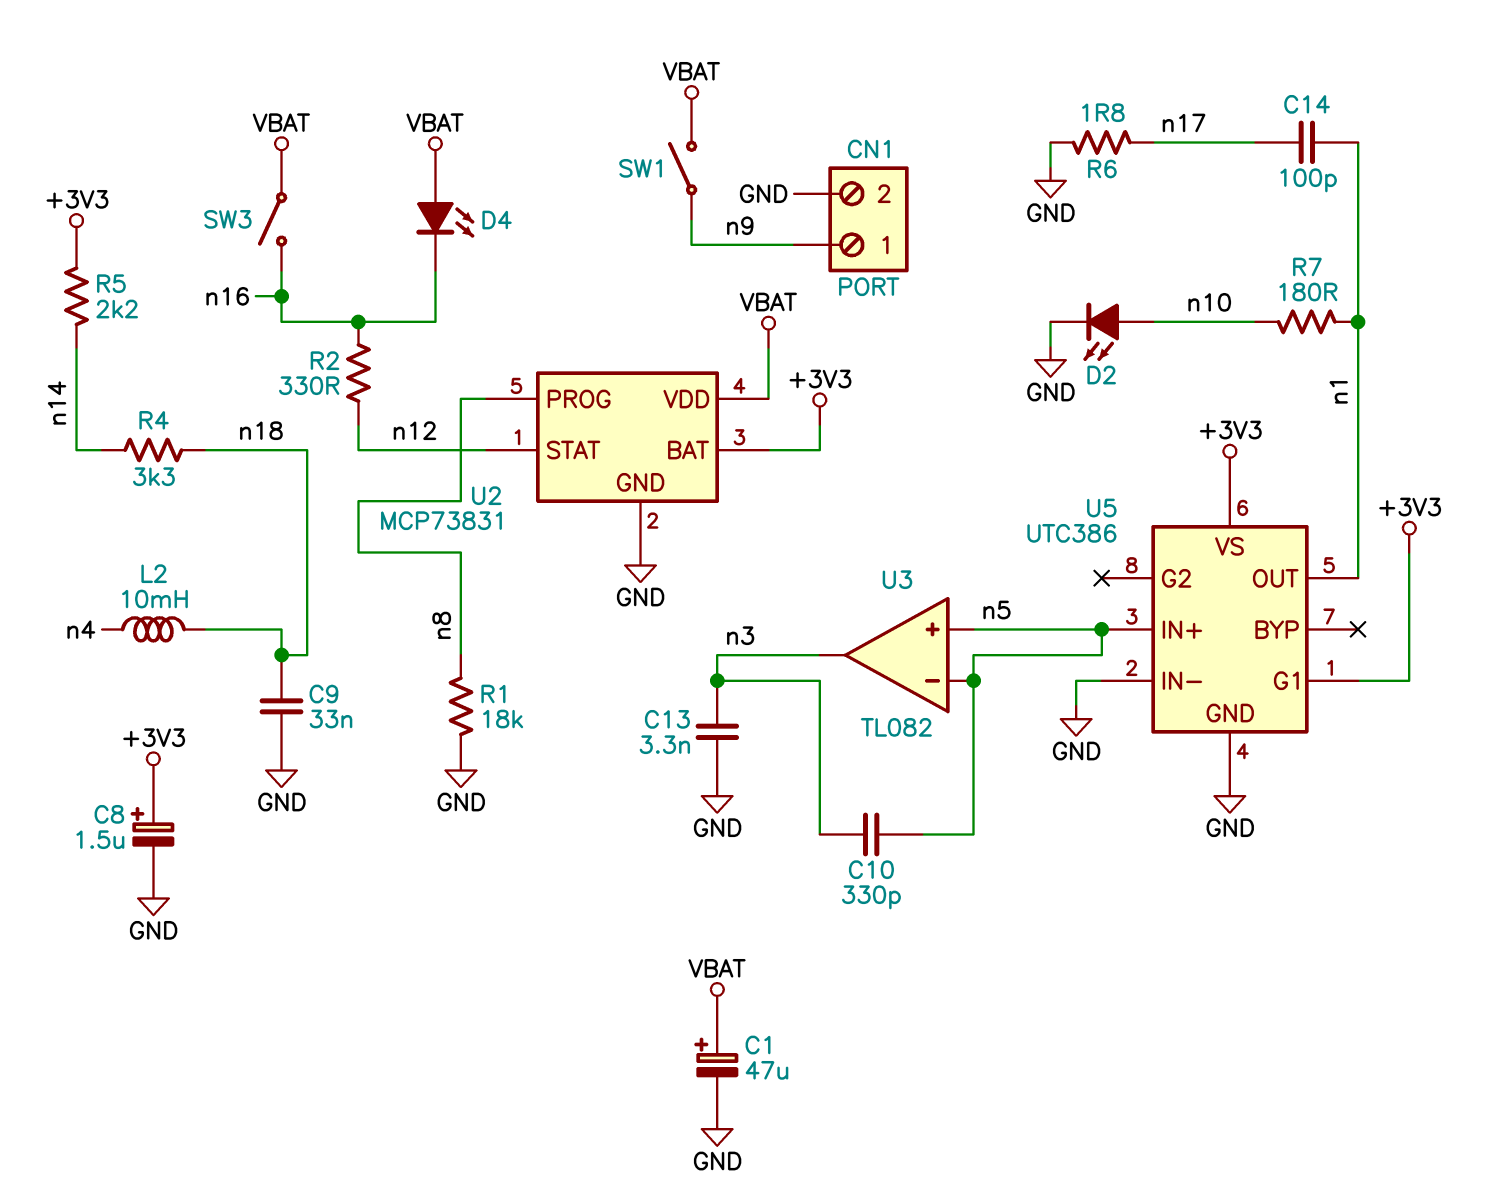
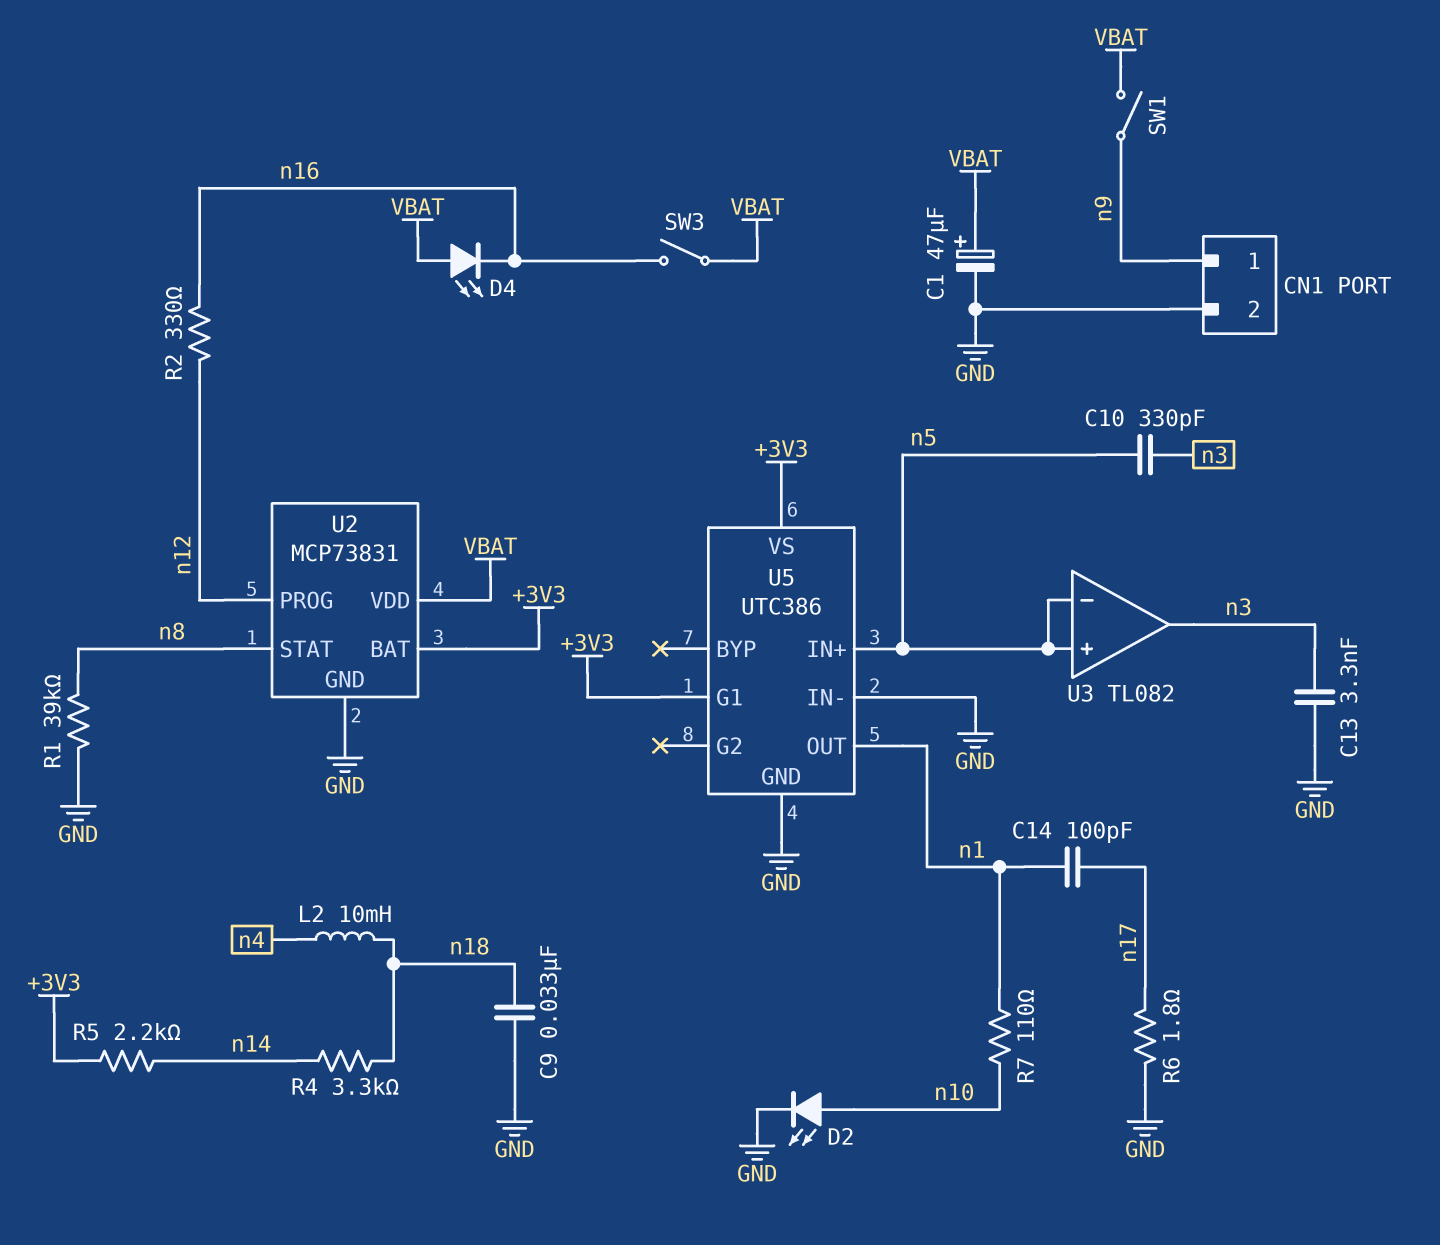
C8: 1.5uF (plus +3V3, minus GND) -> none
R1: 18k (GND, n8) -> 39k (GND, n8)
R7: 180 (n1, n10) -> 110 (n1, n10)
U2 pin PROG: n8 -> n12
U2 pin STAT: n12 -> n8

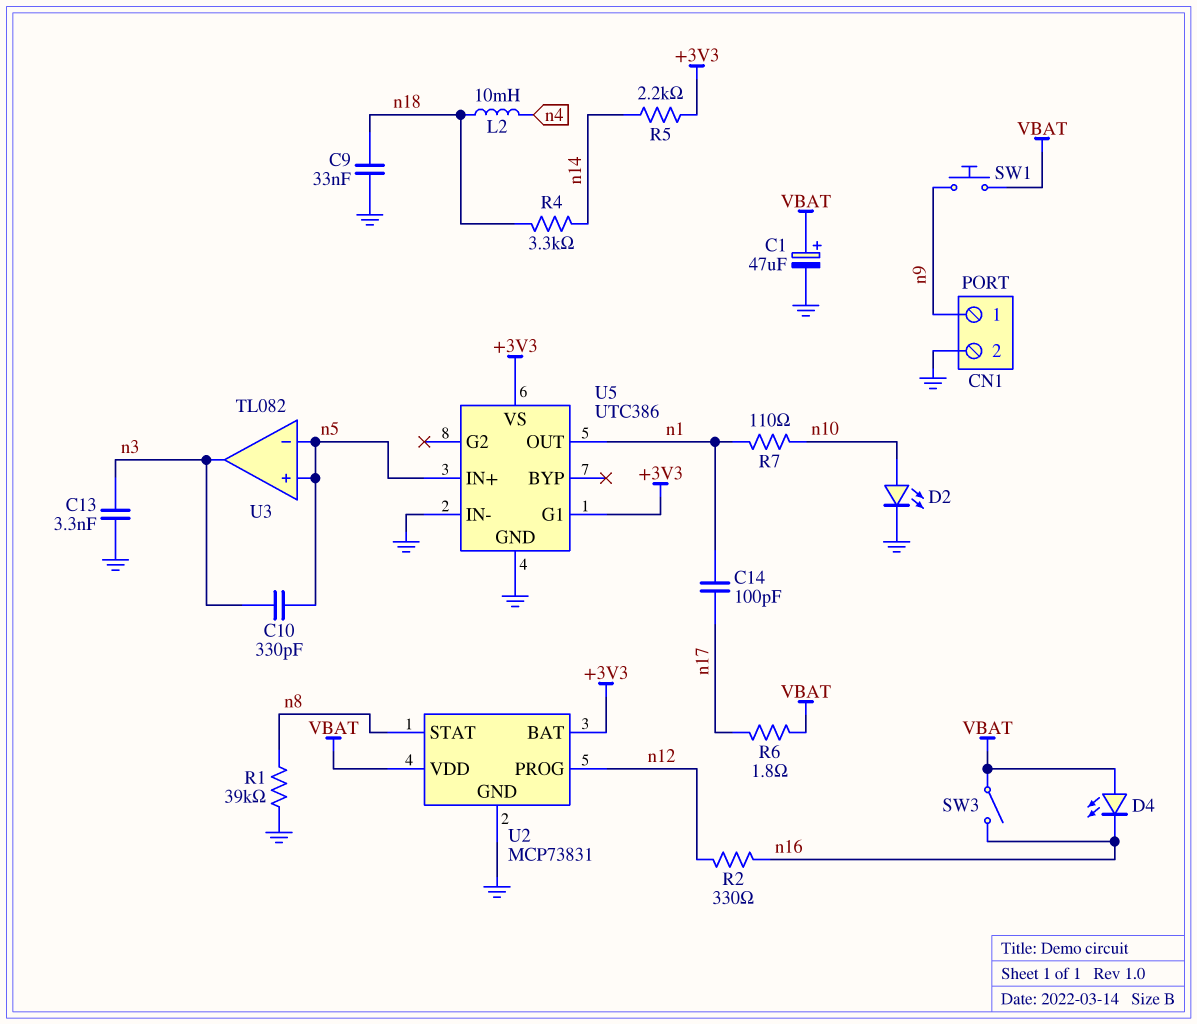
R6: 1.8 (GND, n17) -> 1.8 (VBAT, n17)
SW1: switch (VBAT, n9) -> button (VBAT, n9)

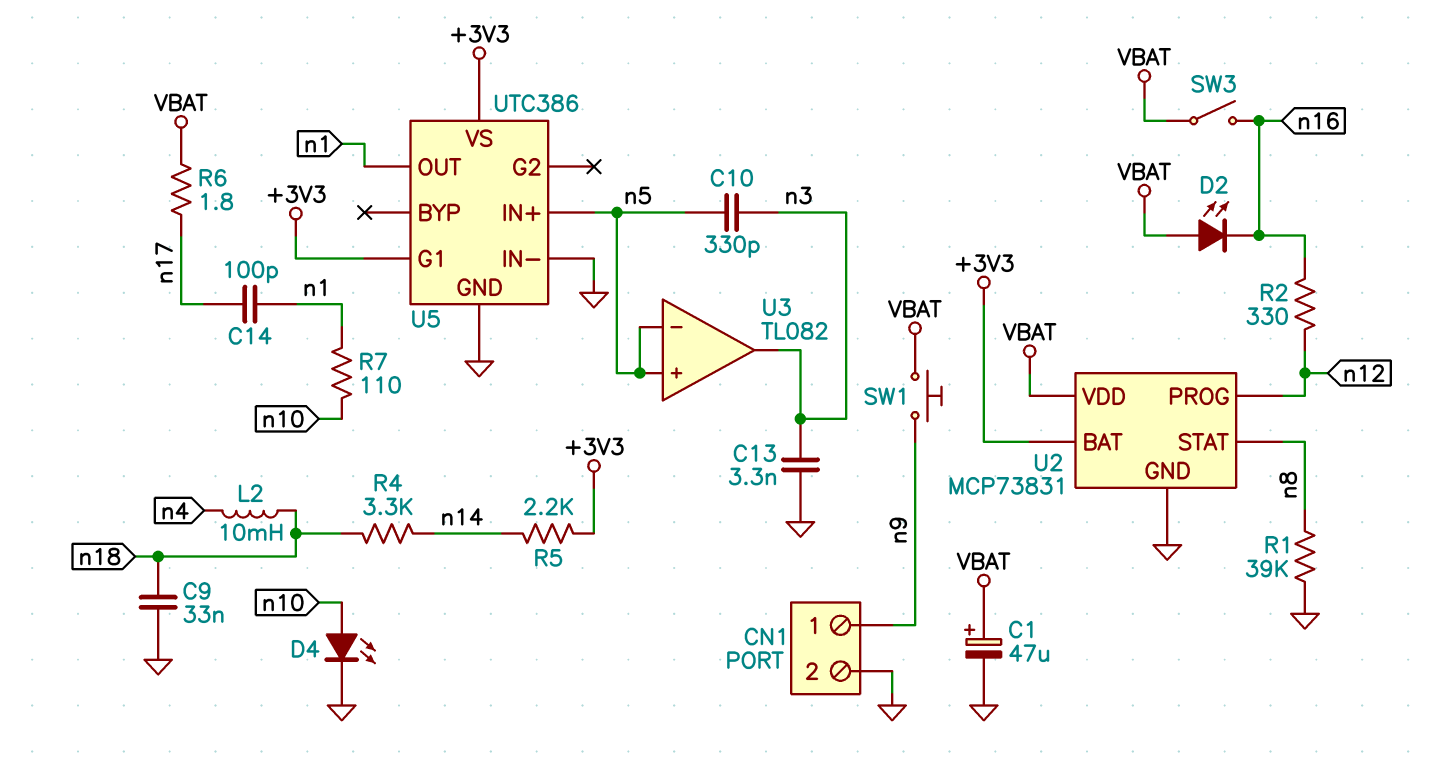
D2: LED (A n10, K GND) -> LED (A VBAT, K n16)
D4: LED (A VBAT, K n16) -> LED (A n10, K GND)

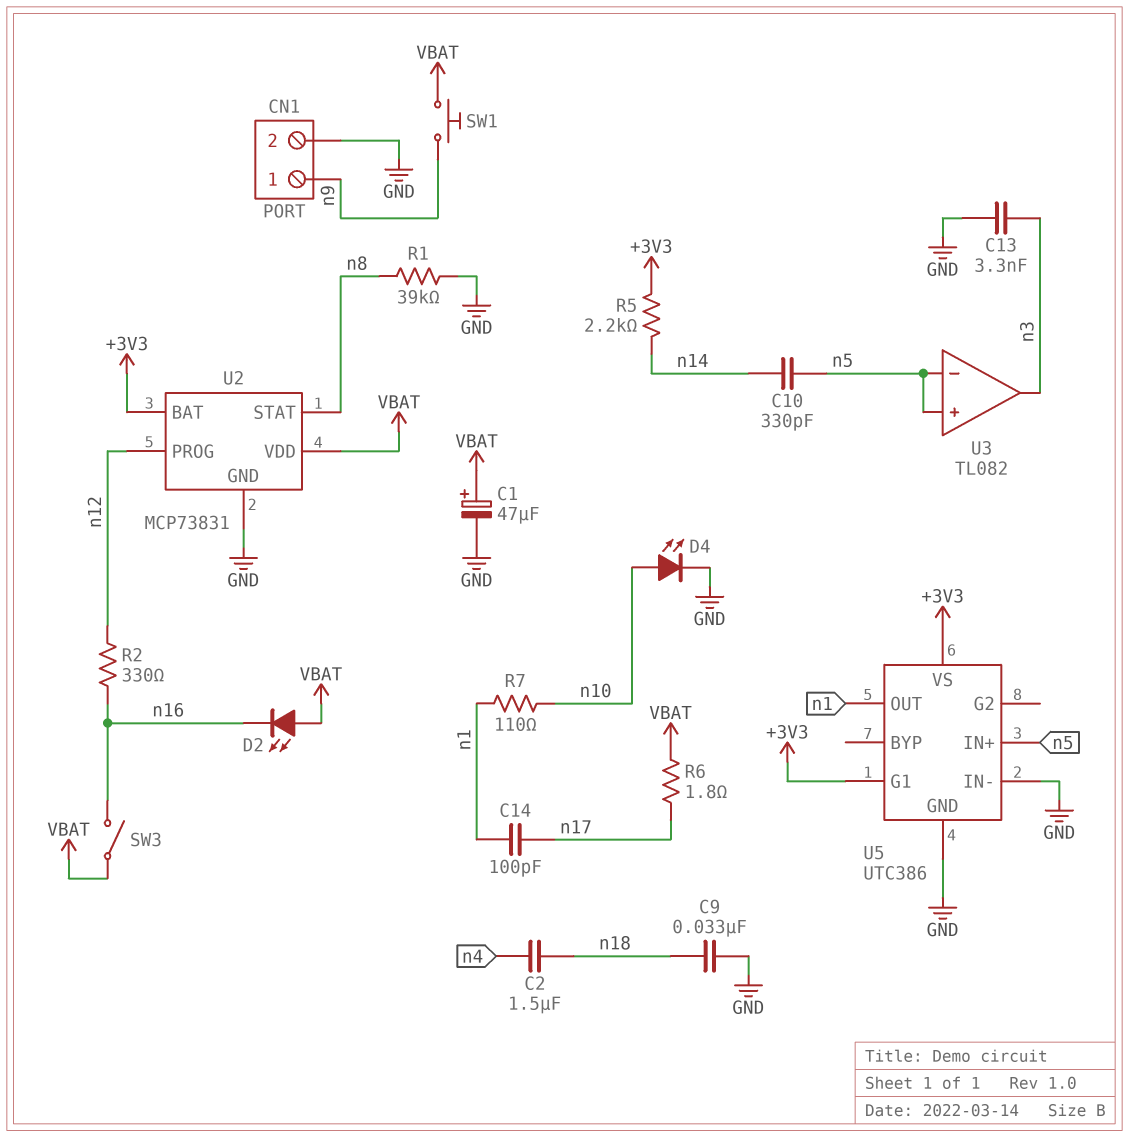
C2: none -> 1.5uF (n4, n18)
C10: 330pF (n3, n5) -> 330pF (n5, n14)
L2: 10mH (n4, n18) -> none
R4: 3.3k (n14, n18) -> none

